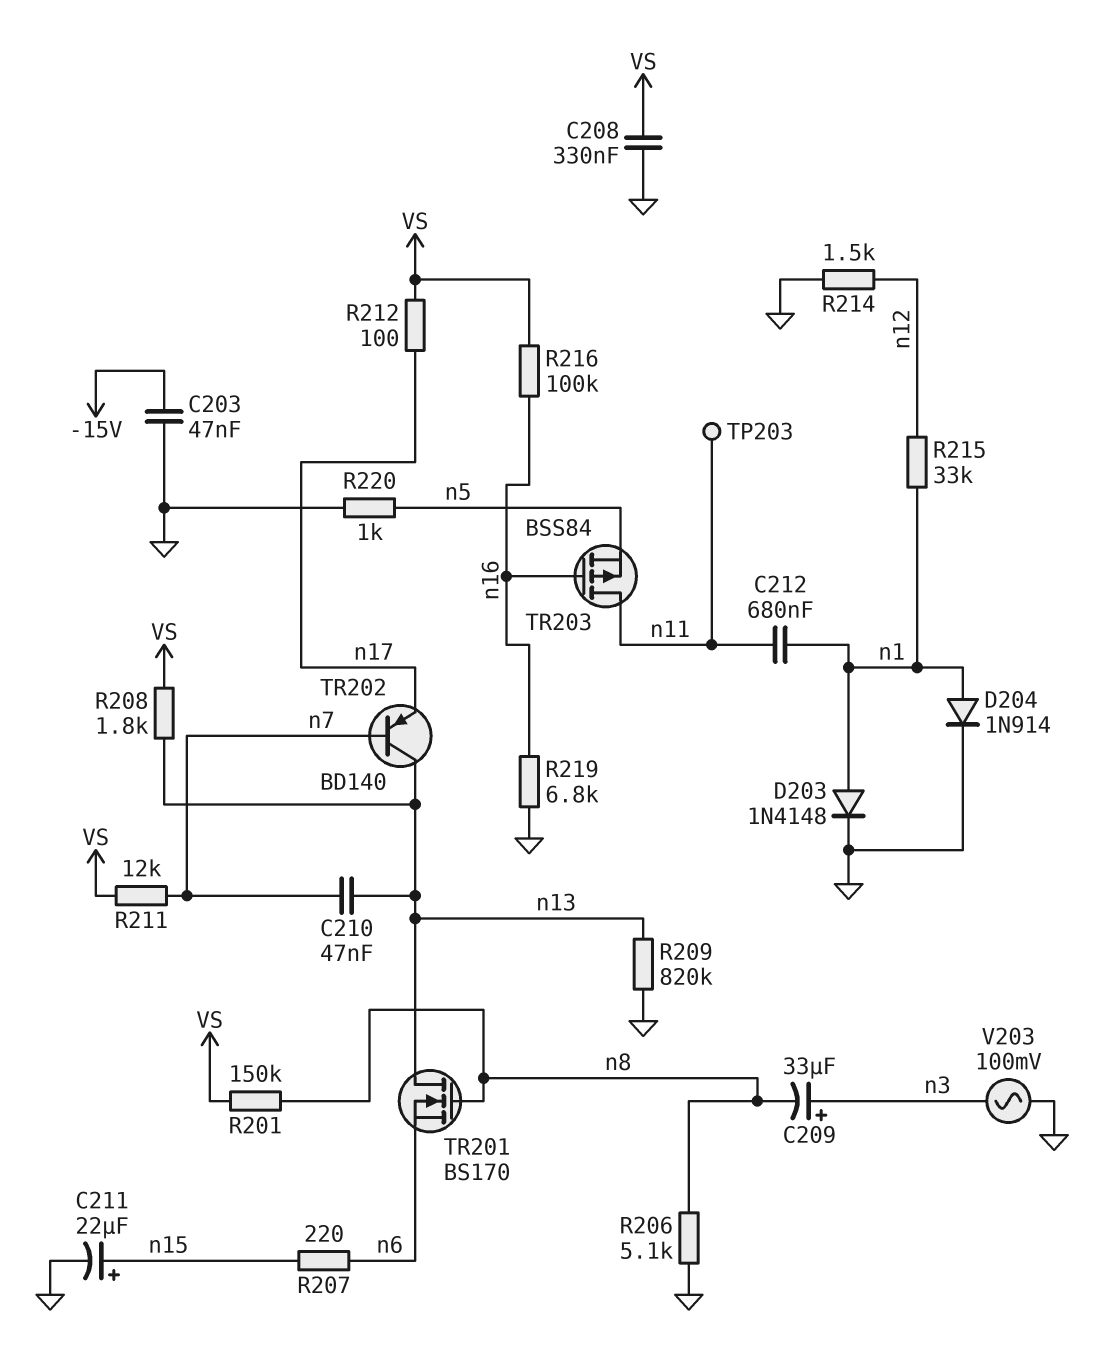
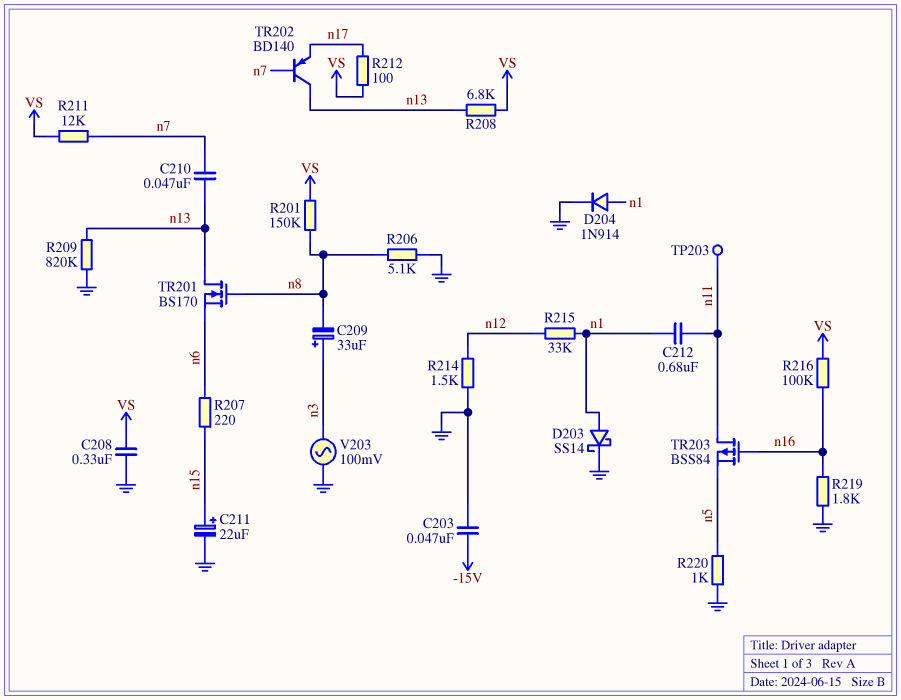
D203: diode 1N4148 (A n1, K GND) -> schottky SS14 (A n1, K GND)
R208: 1.8k (VS, n13) -> 6.8k (VS, n13)
R219: 6.8k (GND, n16) -> 1.8k (GND, n16)

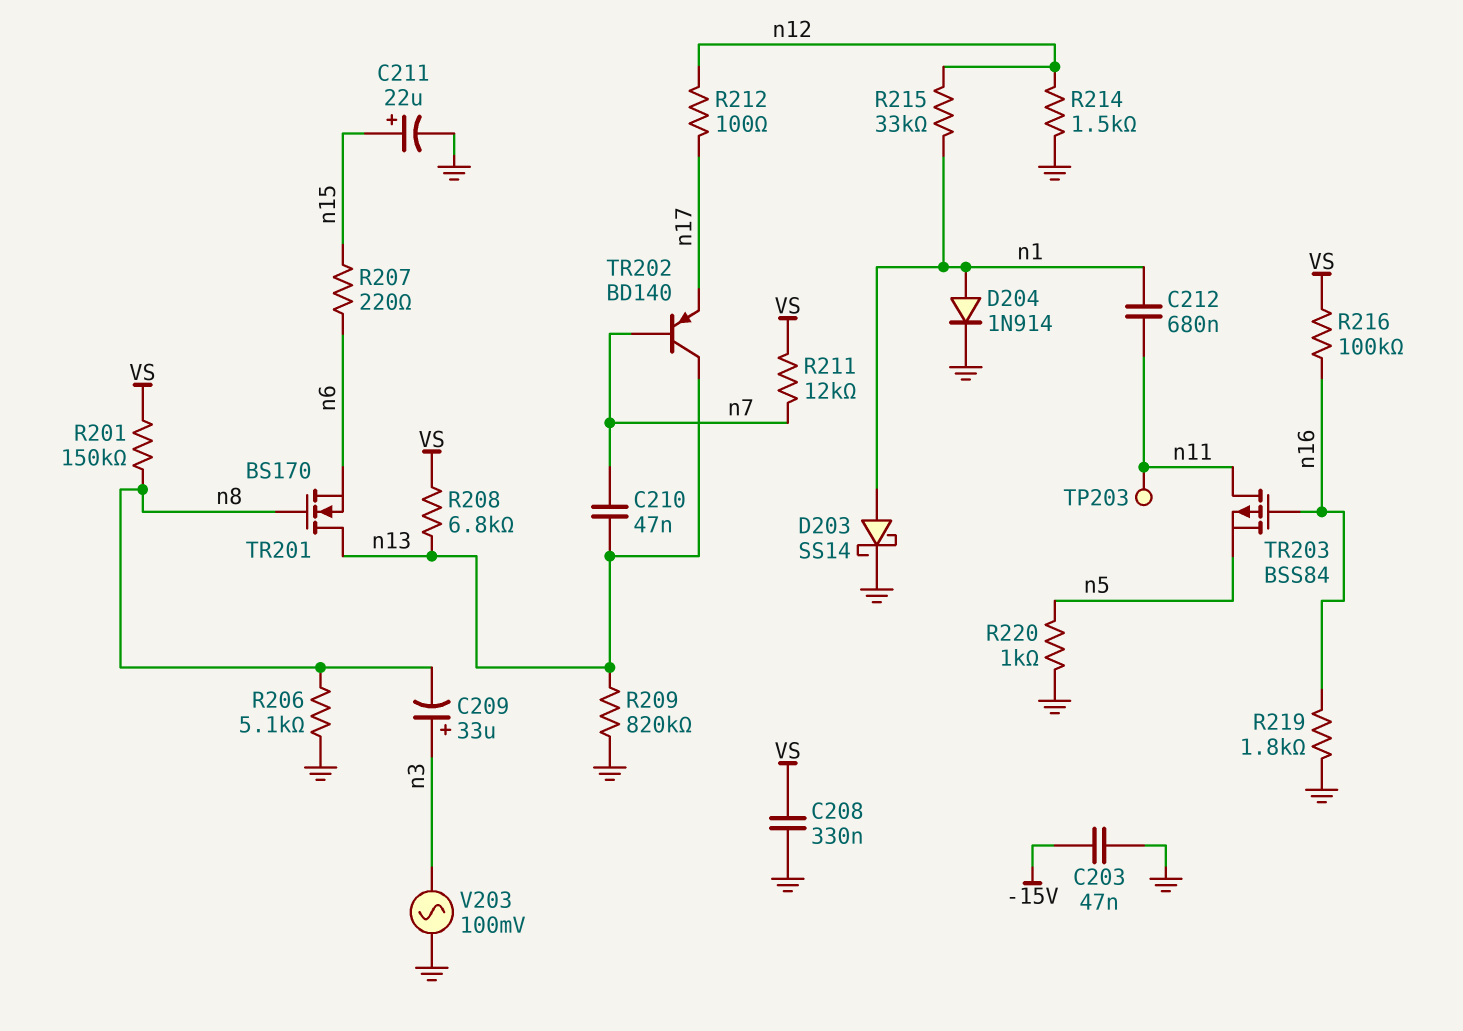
R212: 100 (VS, n17) -> 100 (n12, n17)

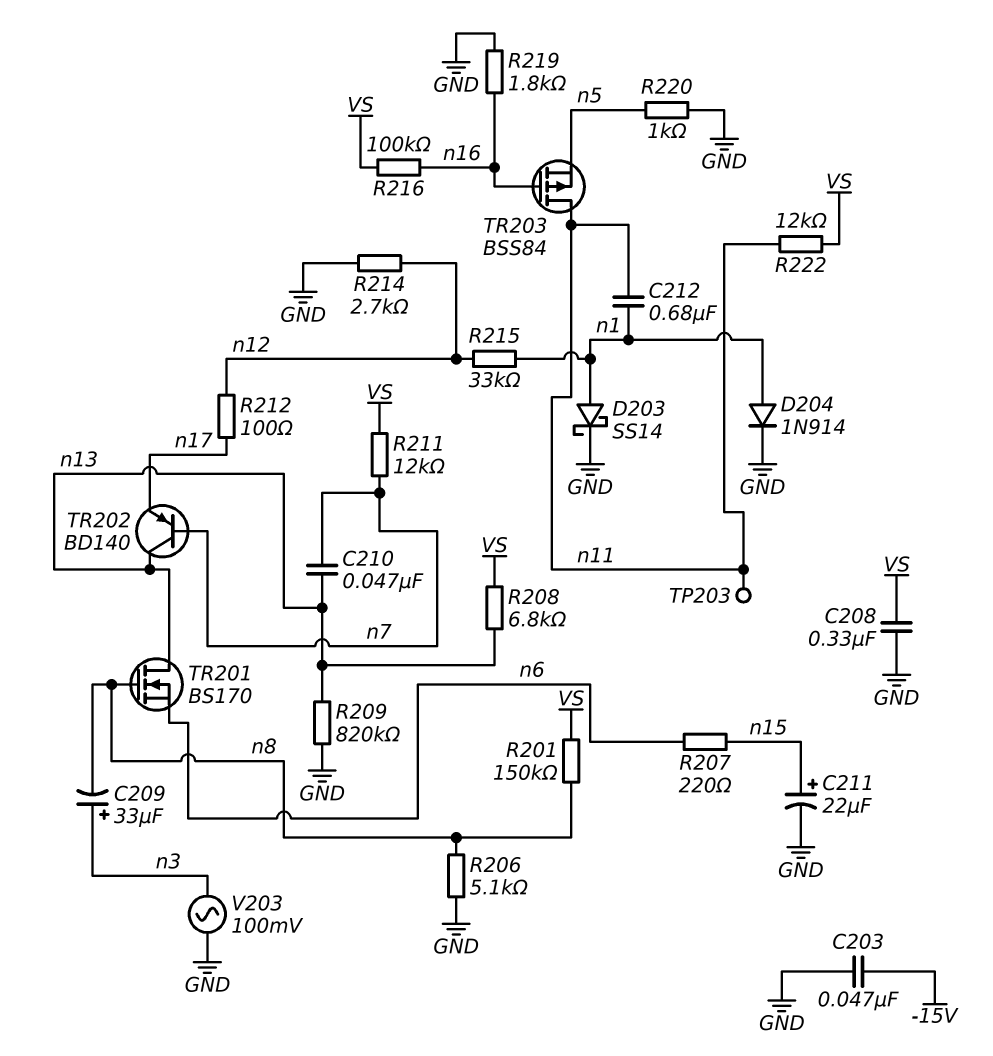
R214: 1.5k (GND, n12) -> 2.7k (GND, n12)
R222: none -> 12k (VS, n11)

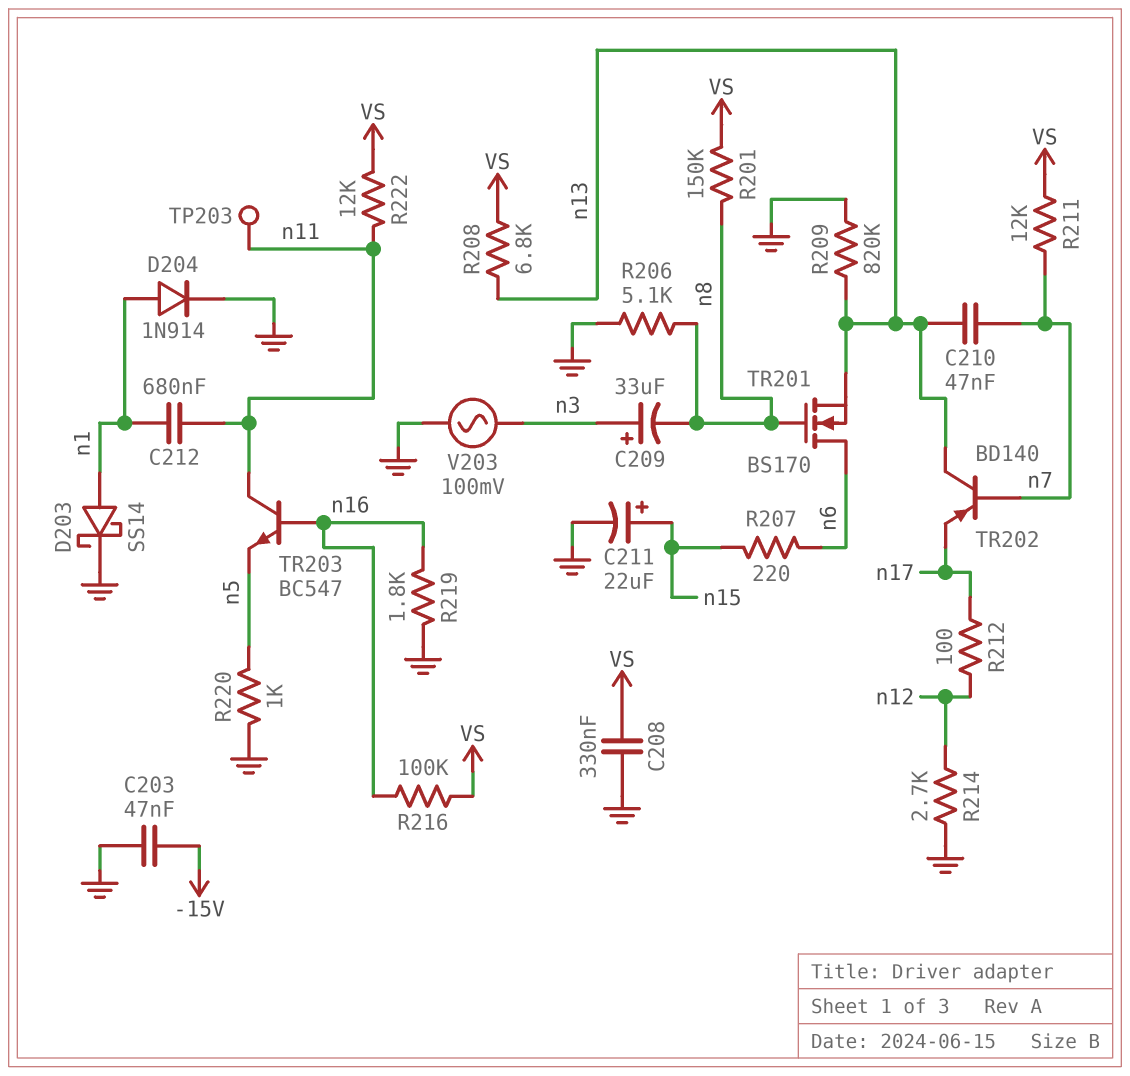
R215: 33k (n1, n12) -> none
TR201: NMOS BS170 (G n8, D n13, S n6) -> NMOS BS170 (G n8, D n6, S n13)
TR203: PMOS BSS84 (G n16, D n11, S n5) -> NPN BC547 (B n16, C n11, E n5)

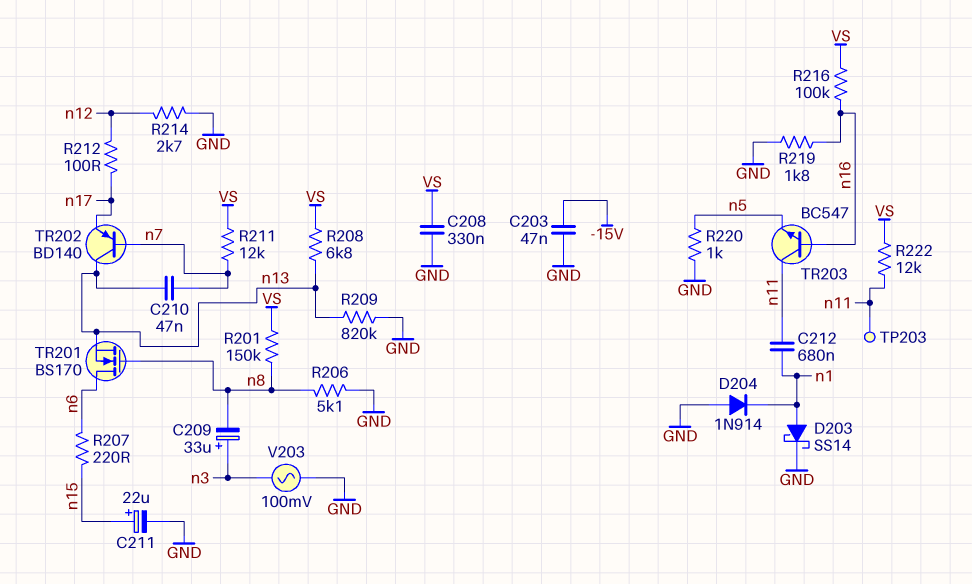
D204: diode 1N914 (A n1, K GND) -> diode 1N914 (A GND, K n1)

